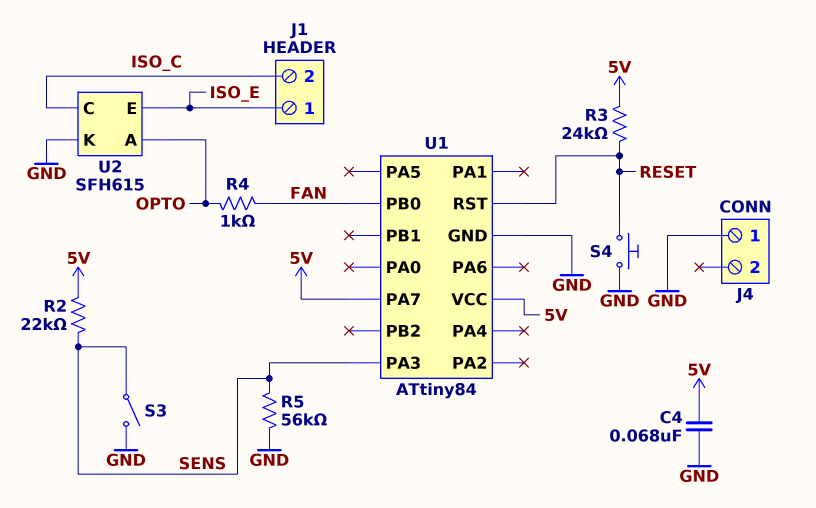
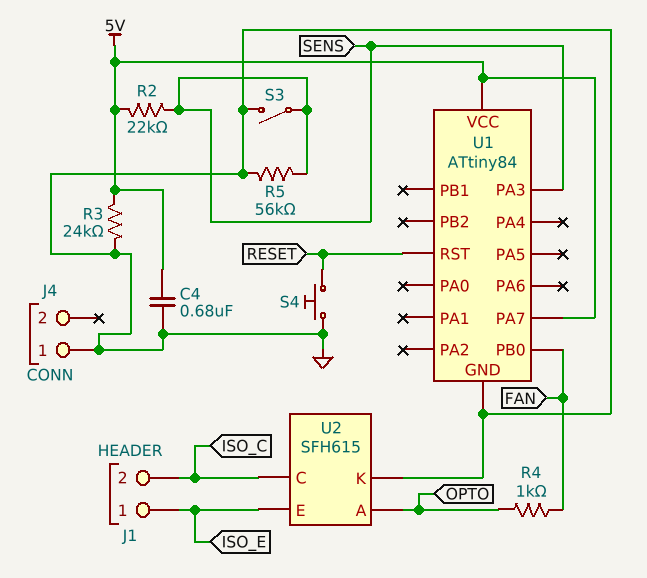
C4: 68nF (5V, GND) -> 680nF (5V, GND)
R3: 24k (5V, RESET) -> 24k (5V, GND)

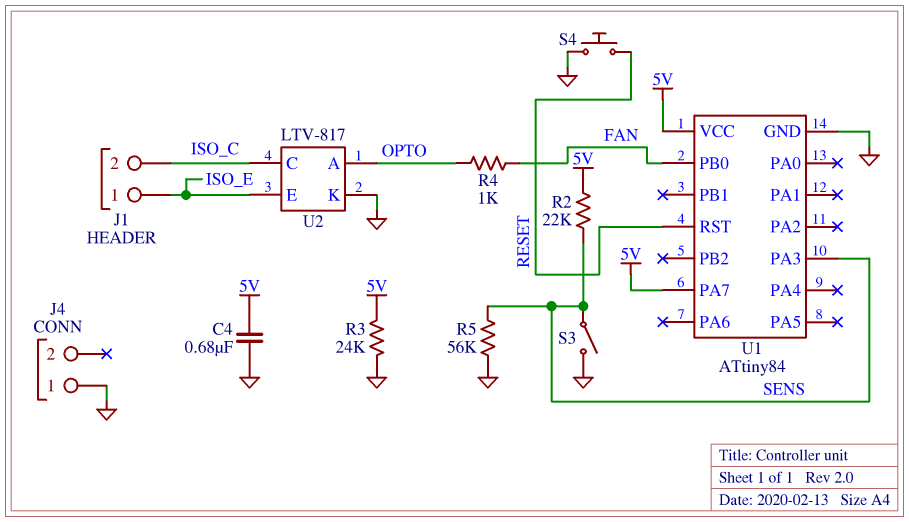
U2: SFH615 -> LTV-817

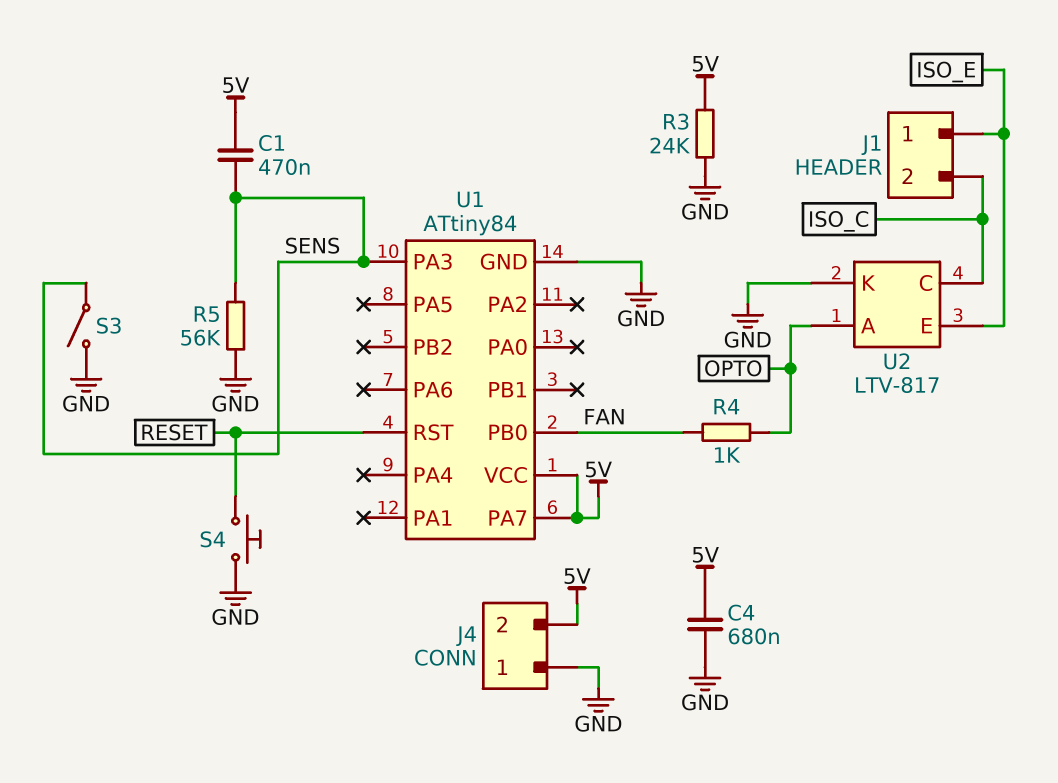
C1: none -> 470nF (5V, SENS)
J4 pin 2: none -> 5V
R2: 22k (5V, SENS) -> none

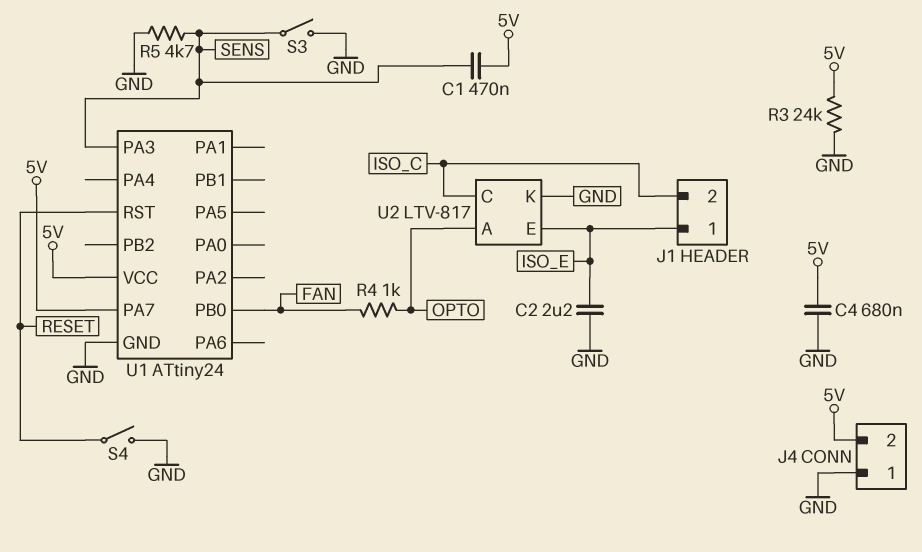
C2: none -> 2.2uF (GND, ISO_E)
R5: 56k (GND, SENS) -> 4.7k (GND, SENS)
S4: button (GND, RESET) -> switch (GND, RESET)
U1: ATtiny84 -> ATtiny24

